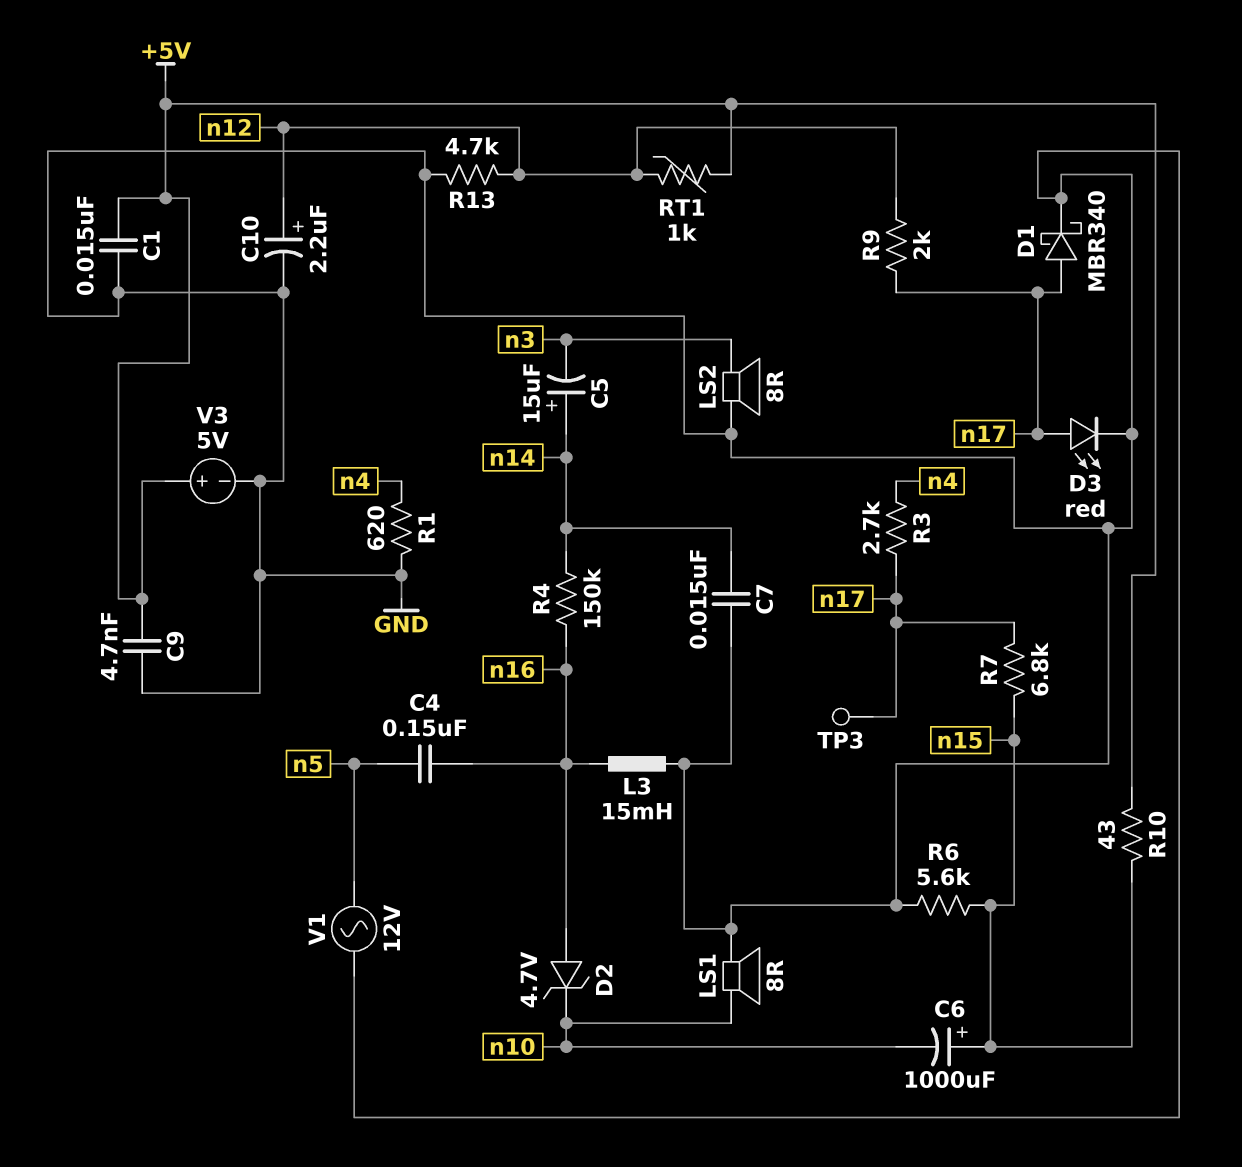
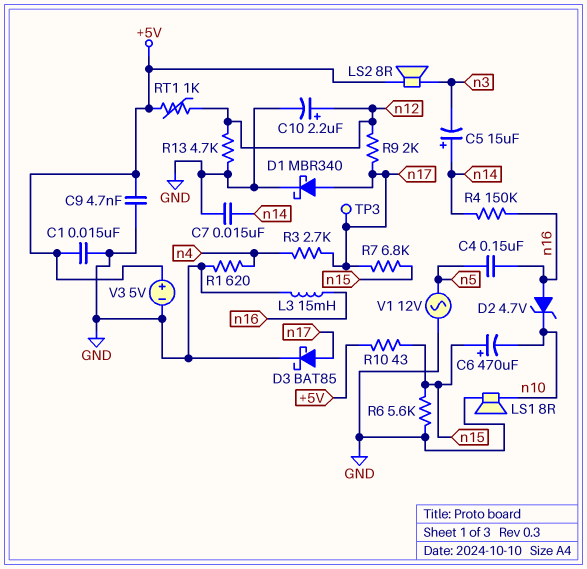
C6: 1000uF (plus n15, minus n10) -> 470uF (plus n15, minus n10)
D3: LED red (A n17, K GND) -> schottky BAT85 (A n17, K GND)
LS2: speaker 8R (GND, n3) -> speaker 8R (+5V, n3)

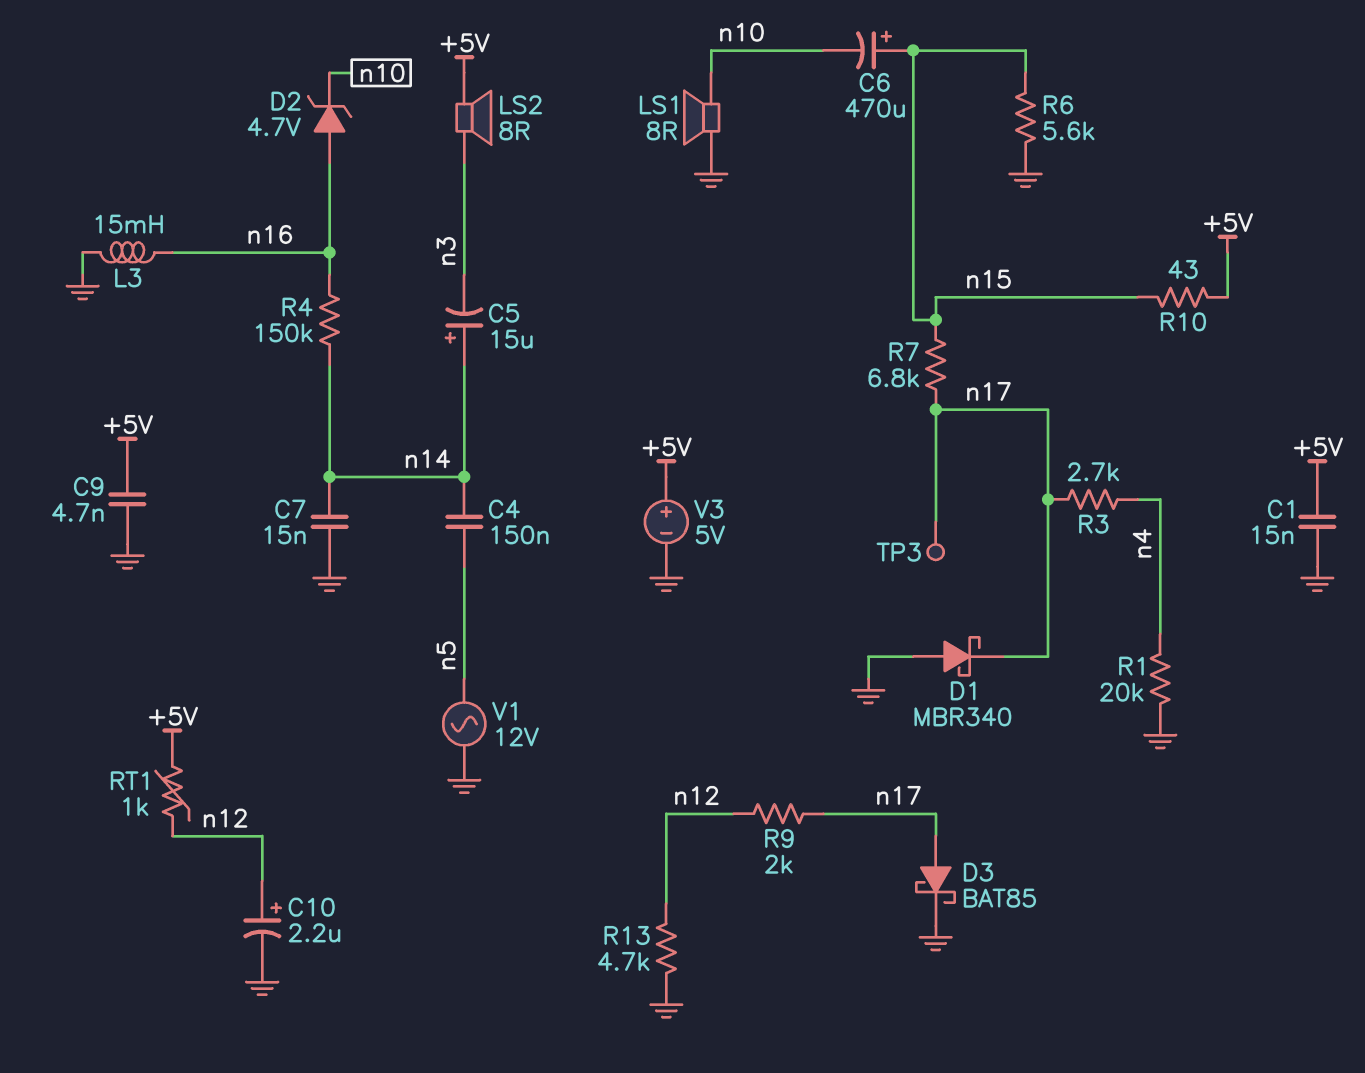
C4: 150nF (n5, n16) -> 150nF (n5, n14)
D1: schottky MBR340 (A n17, K GND) -> schottky MBR340 (A GND, K n17)
R1: 620 (GND, n4) -> 20k (GND, n4)

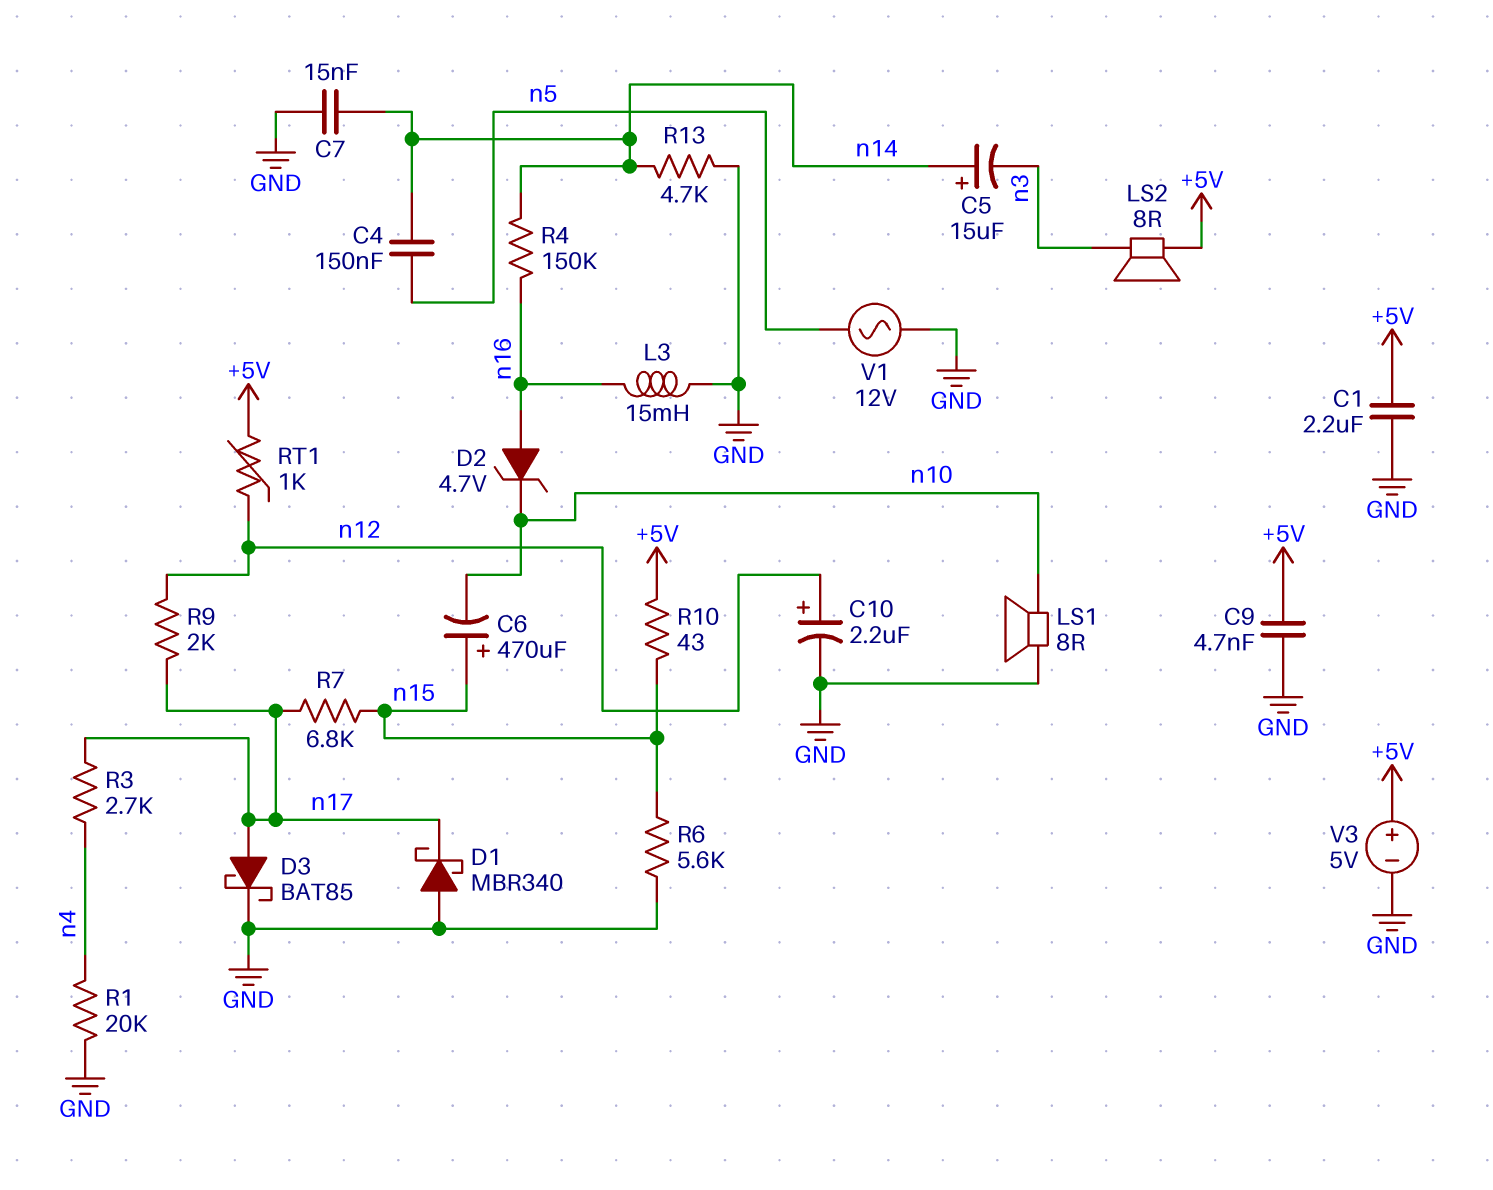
C1: 15nF (+5V, GND) -> 2.2uF (+5V, GND)
R13: 4.7k (GND, n12) -> 4.7k (GND, n14)
TP3: test point (n17) -> none

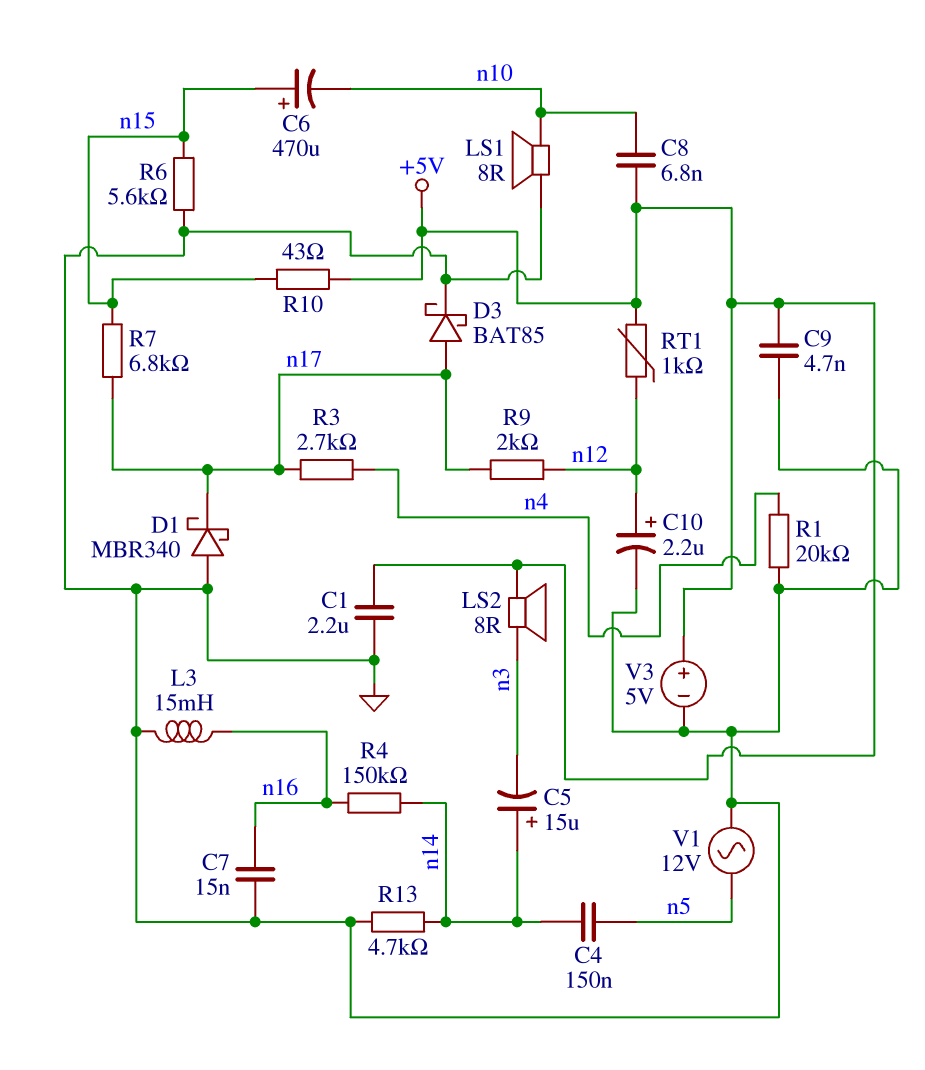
C7: 15nF (GND, n14) -> 15nF (GND, n16)
C8: none -> 6.8nF (+5V, n10)
D2: zener 4.7V (A n16, K n10) -> none

